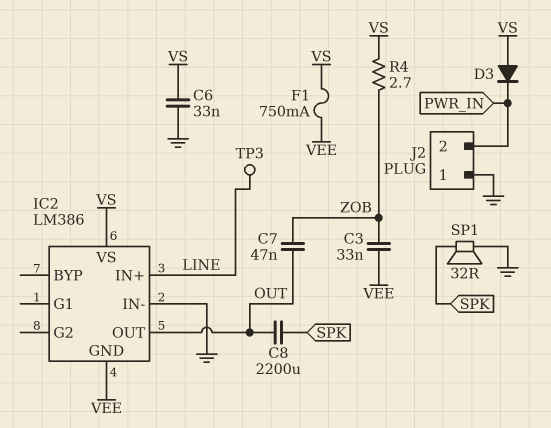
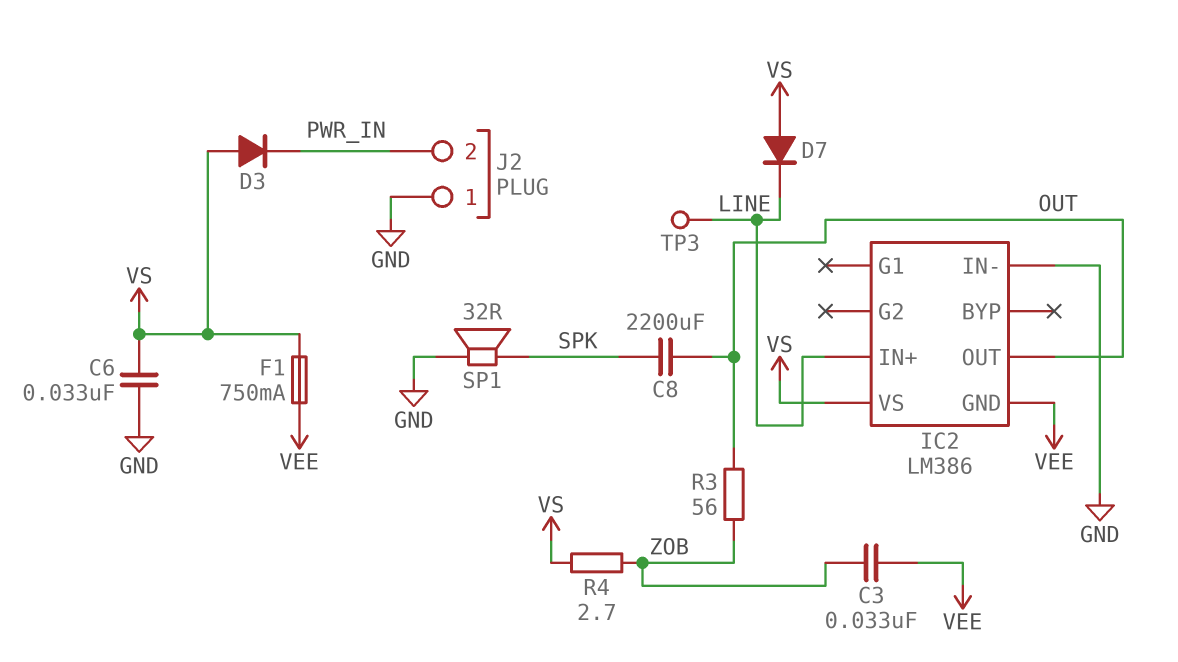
C7: 47nF (OUT, ZOB) -> none
D7: none -> diode (A VS, K LINE)
R3: none -> 56 (OUT, ZOB)

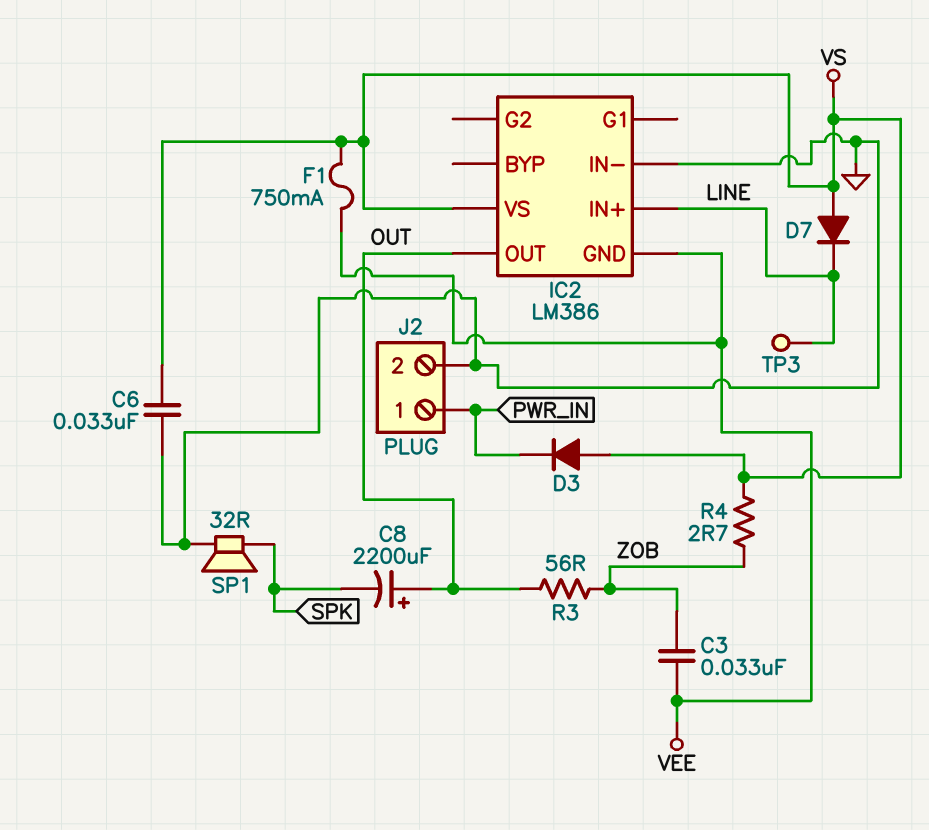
C8: 2200uF (OUT, SPK) -> 2200uF (plus OUT, minus SPK)
J2 pin 1: GND -> PWR_IN
J2 pin 2: PWR_IN -> GND

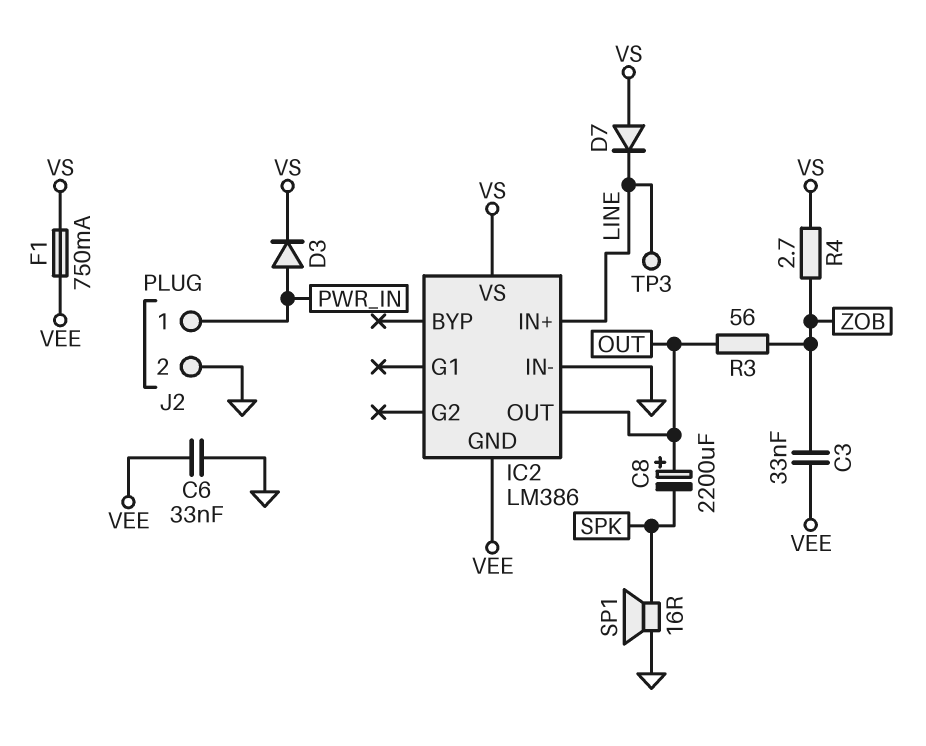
C6: 33nF (GND, VS) -> 33nF (GND, VEE)
D3: diode (A VS, K PWR_IN) -> diode (A PWR_IN, K VS)
SP1: speaker 32R (GND, SPK) -> speaker 16R (GND, SPK)

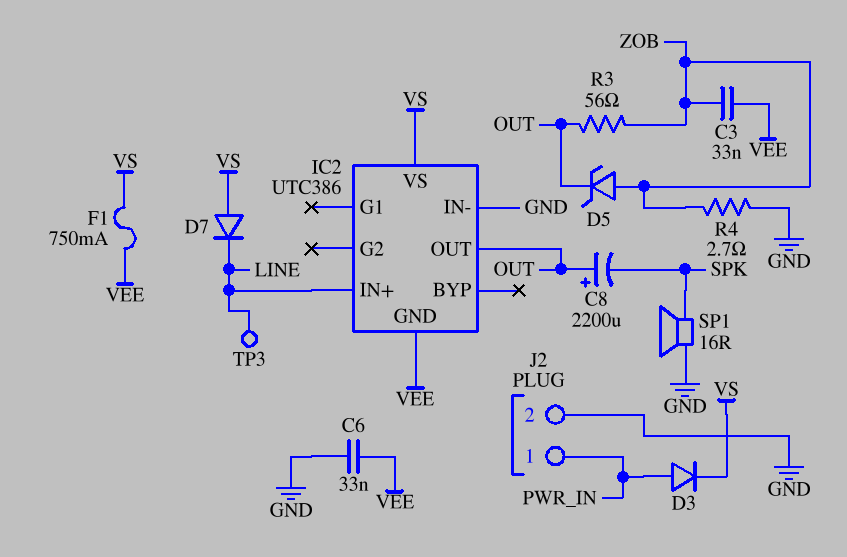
D5: none -> zener (A ZOB, K OUT)
IC2: LM386 -> UTC386
R4: 2.7 (VS, ZOB) -> 2.7 (GND, ZOB)

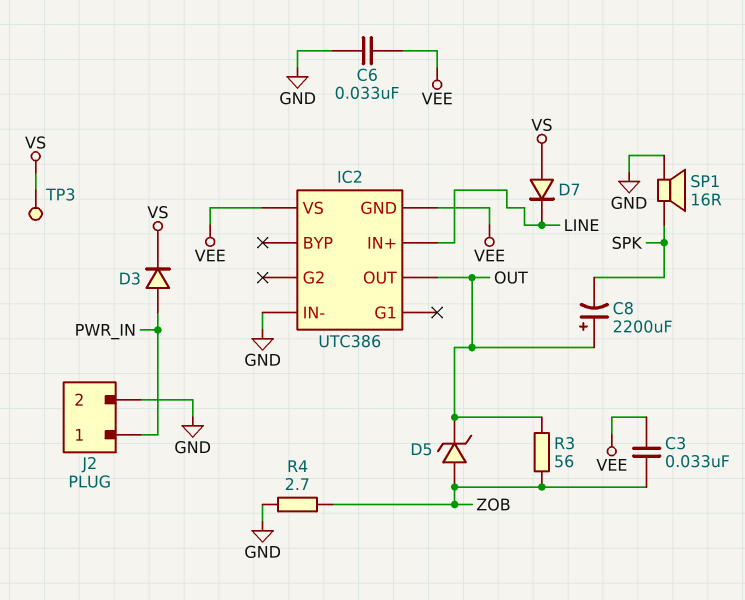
F1: 750mA (VEE, VS) -> none
IC2 pin VS: VS -> VEE
TP3: test point (LINE) -> test point (VS)

